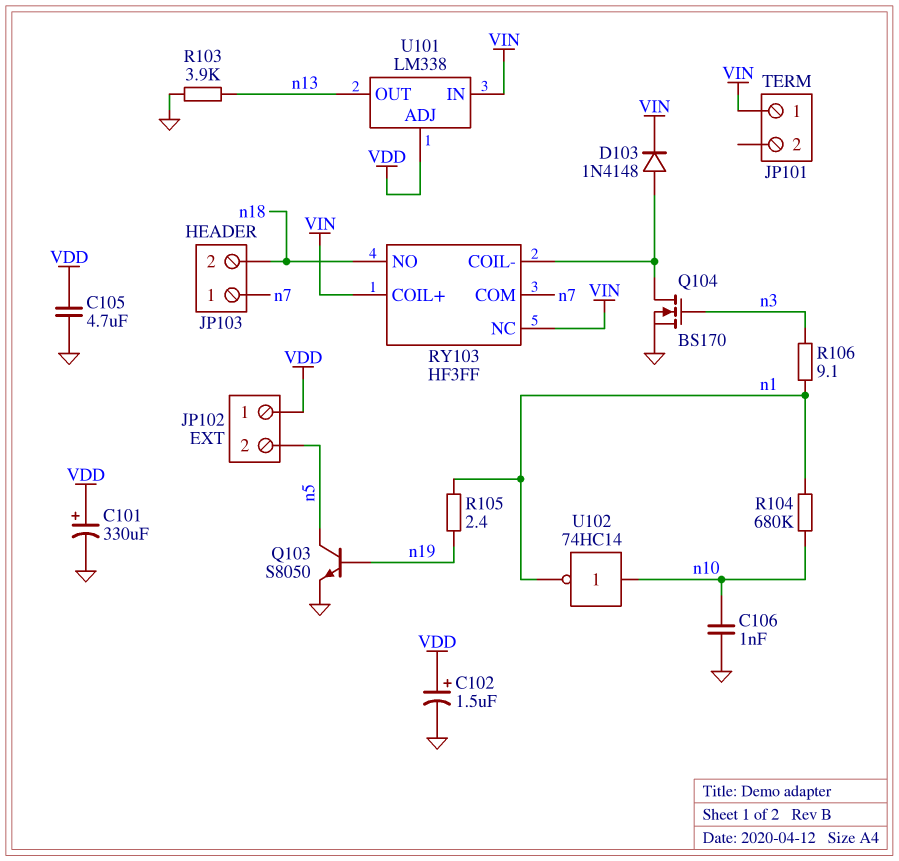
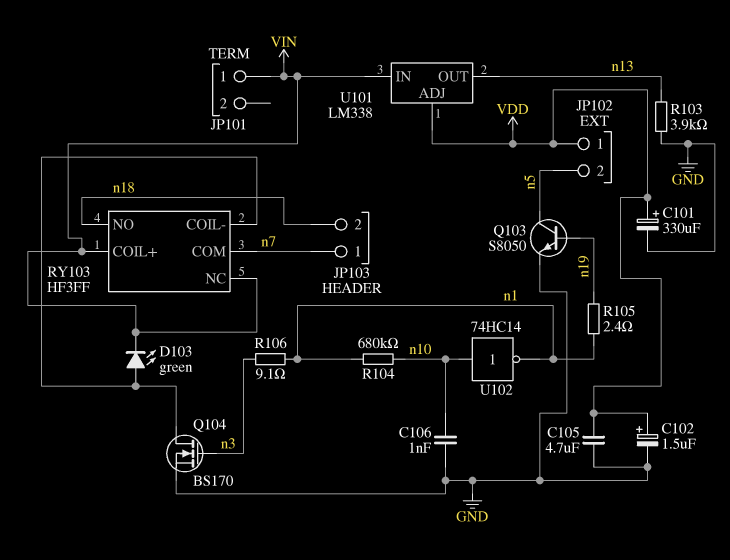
D103: diode 1N4148 (A RY103/COIL-, K VIN) -> LED green (A RY103/COIL-, K VIN)

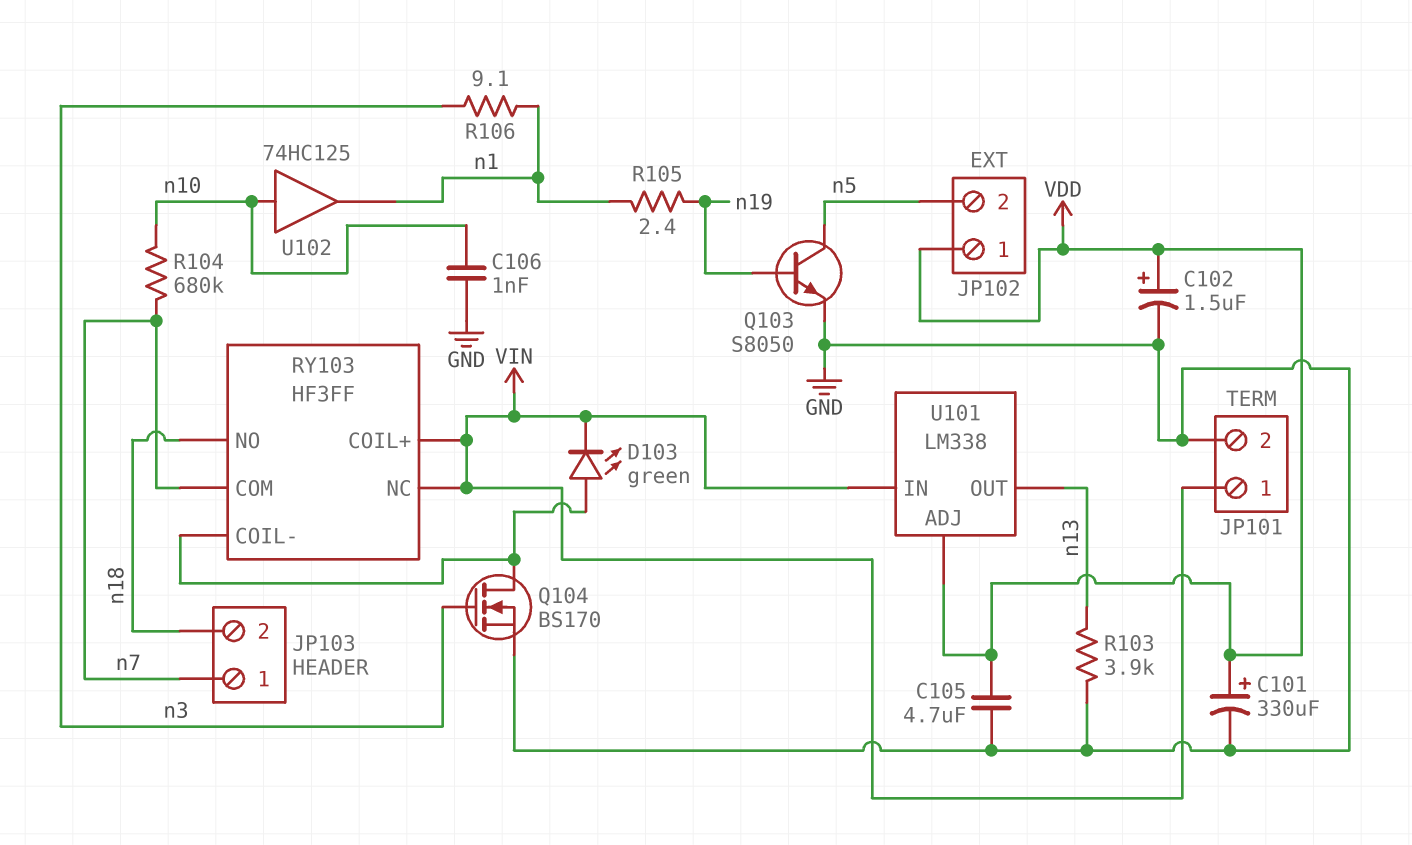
JP101 pin 2: none -> GND
R104: 680k (n1, n10) -> 680k (n7, n10)
U102: NOT 74HC14 (in n10, out n1) -> buffer 74HC125 (in n10, out n1)

